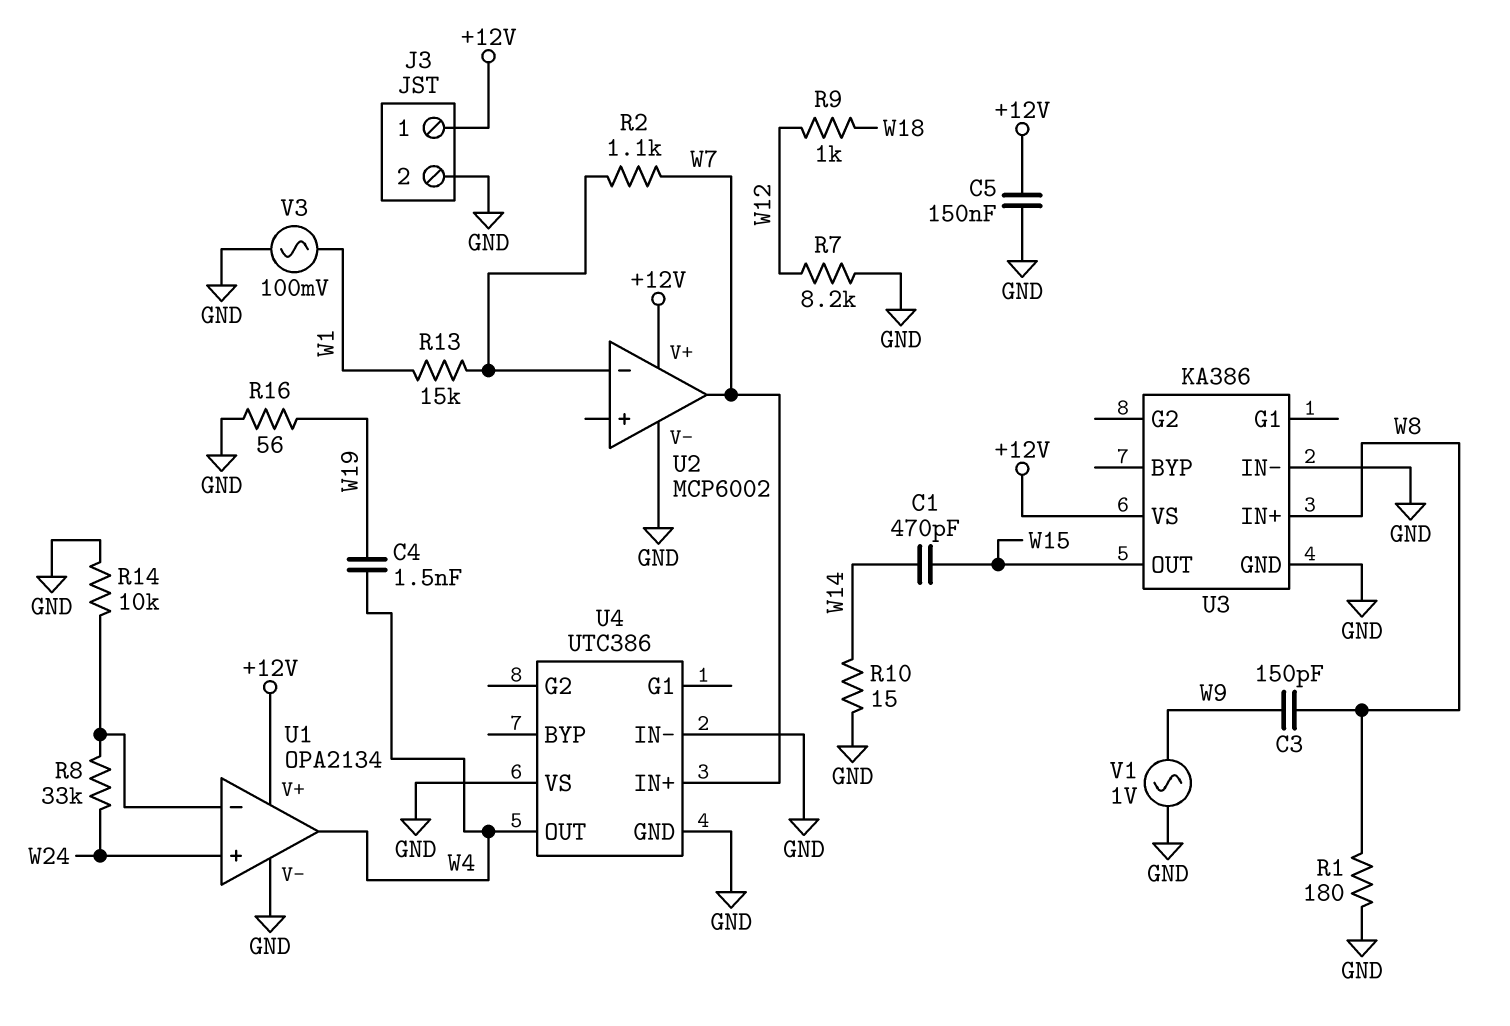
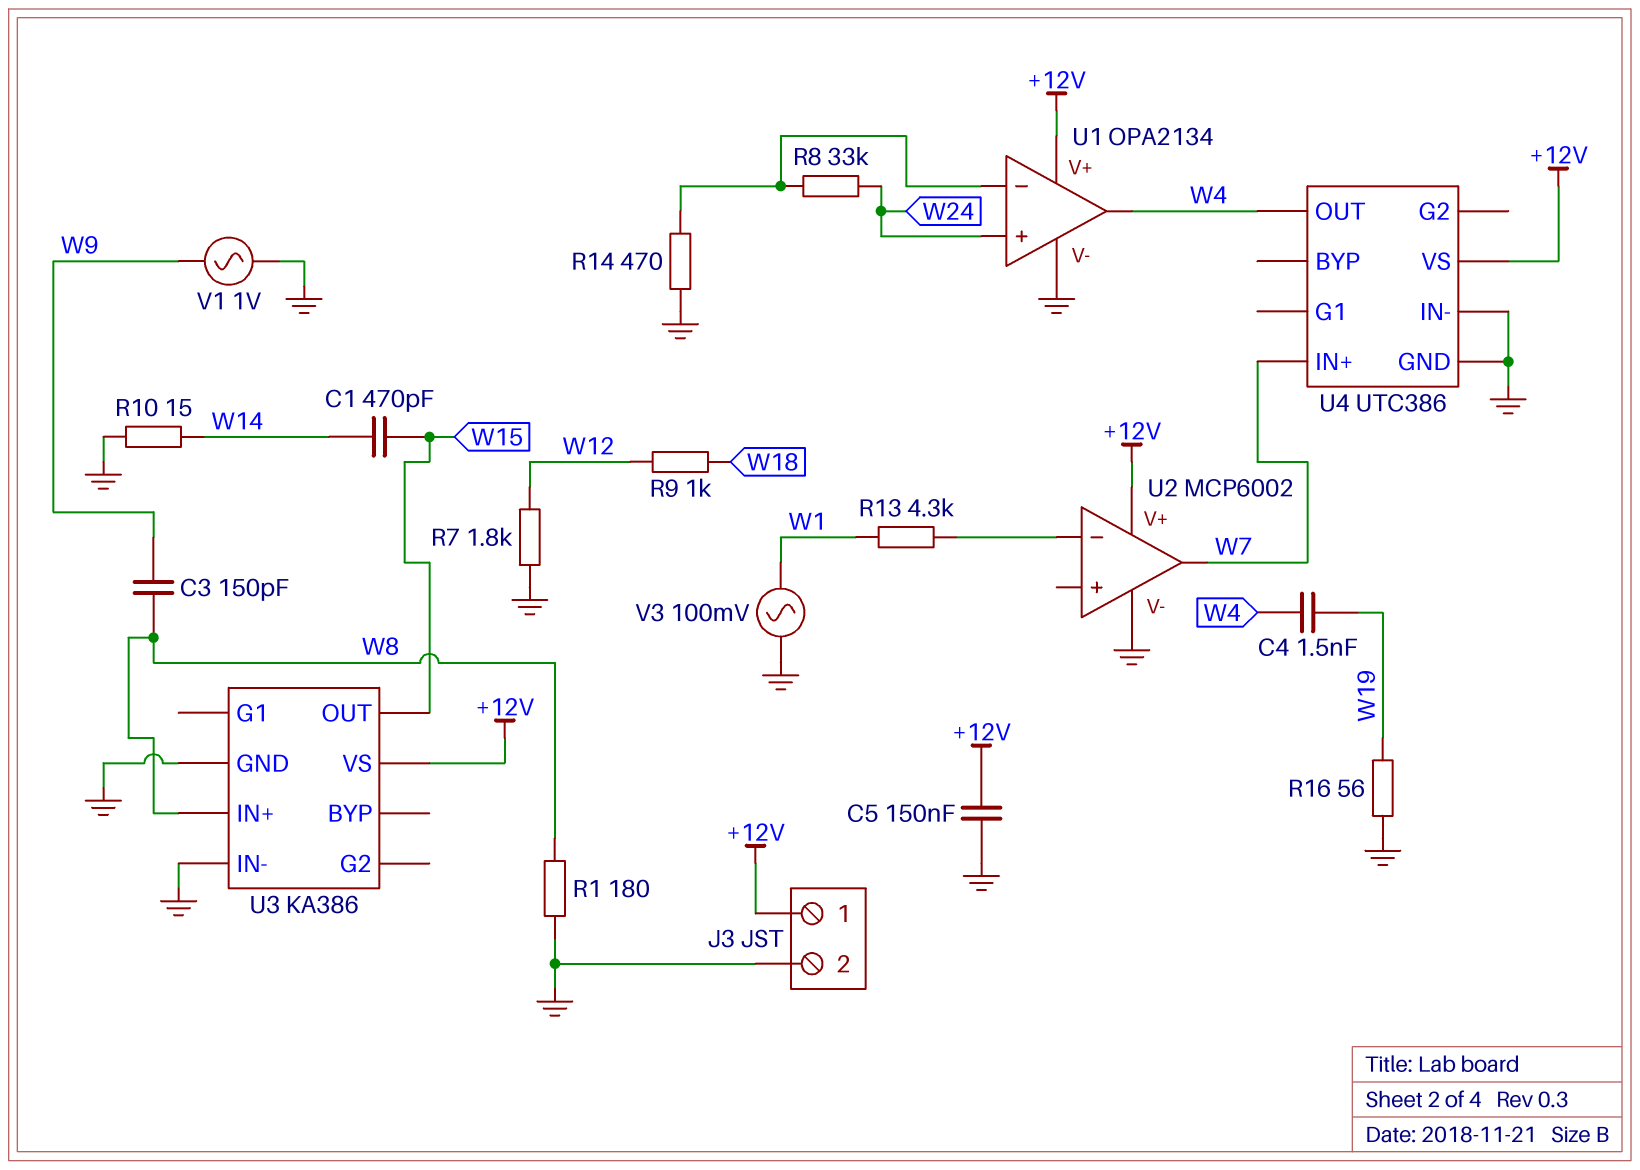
R2: 1.1k (U2/in-, W7) -> none
R7: 8.2k (GND, W12) -> 1.8k (GND, W12)
R13: 15k (U2/in-, W1) -> 4.3k (U2/in-, W1)
R14: 10k (GND, U1/in-) -> 470 (GND, U1/in-)
U4 pin VS: GND -> +12V

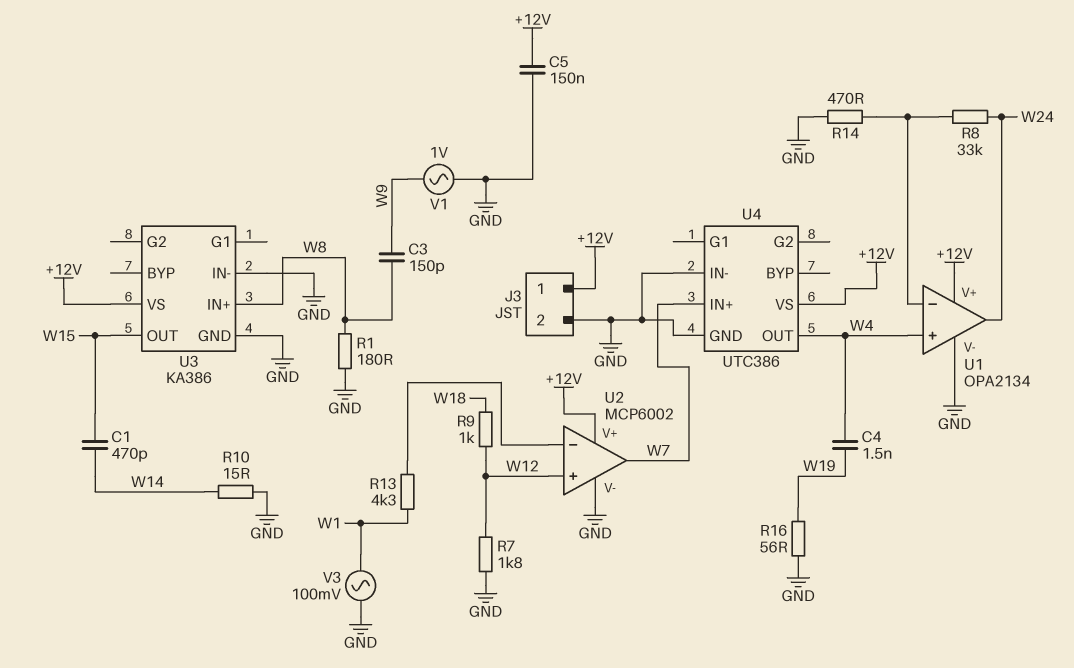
U1 pin in+: W24 -> W4
U1 pin out: W4 -> W24
U2 pin in+: none -> W12

